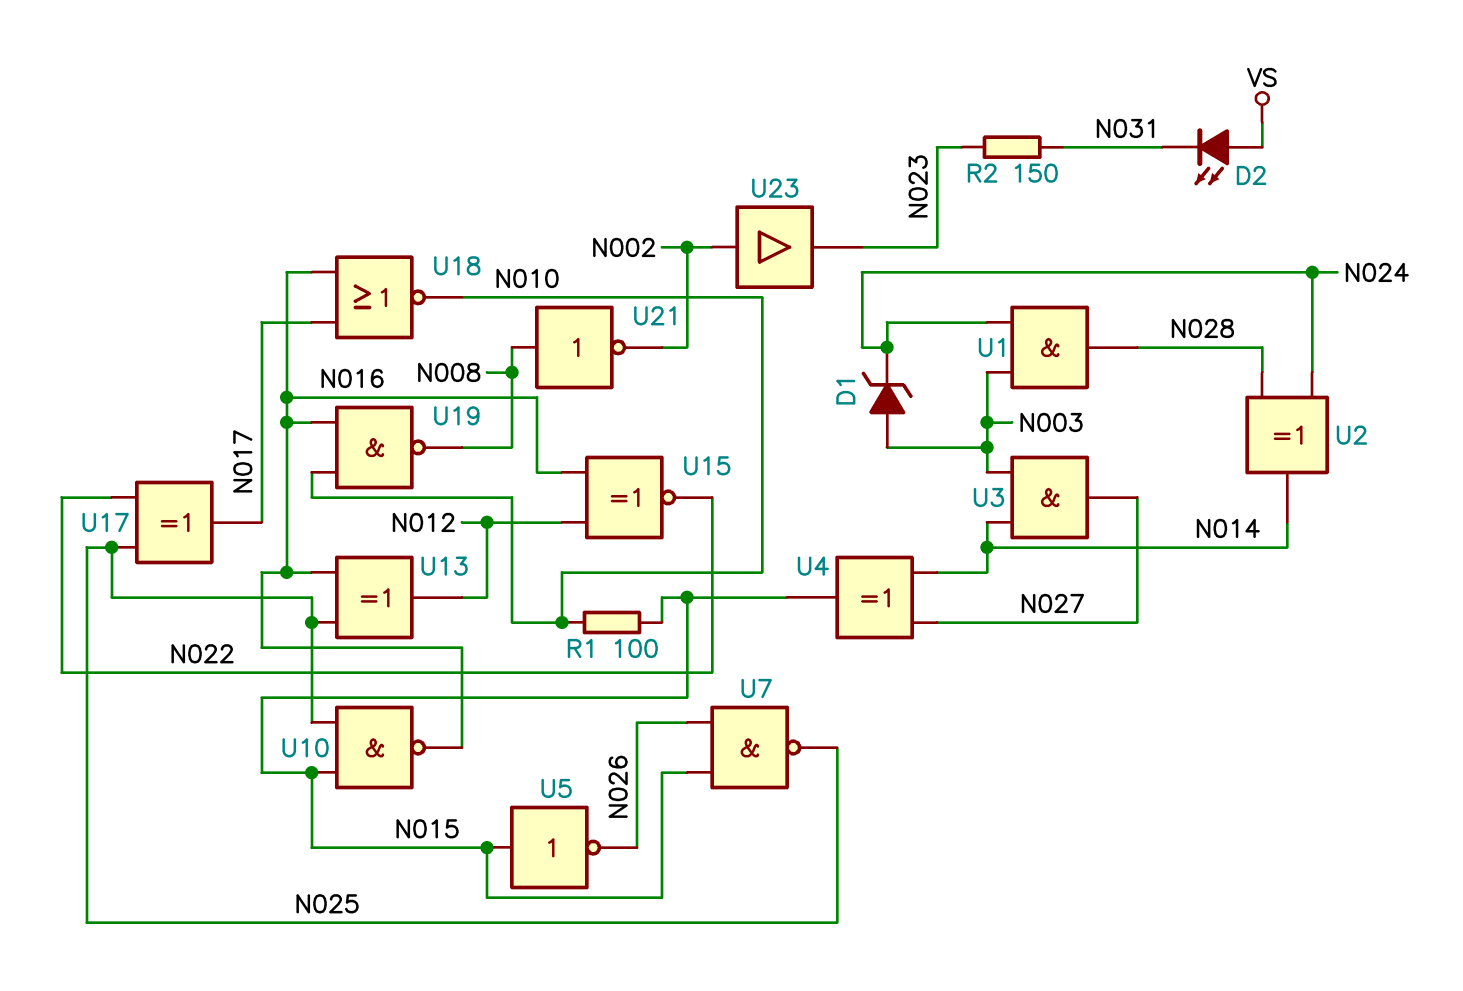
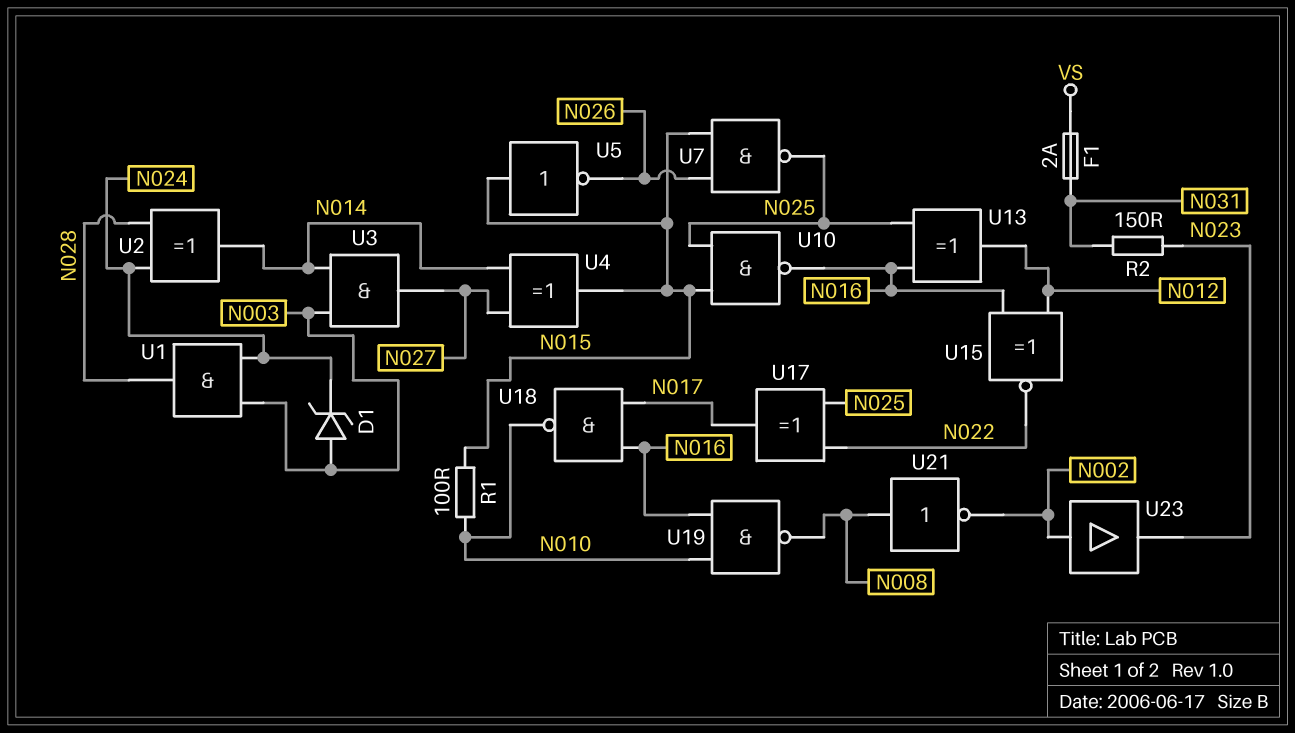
D2: LED (A VS, K N031) -> none
F1: none -> 2A (N031, VS)
U18: NOR (in N016, in N017, out N010) -> NAND (in N016, in N017, out N010)

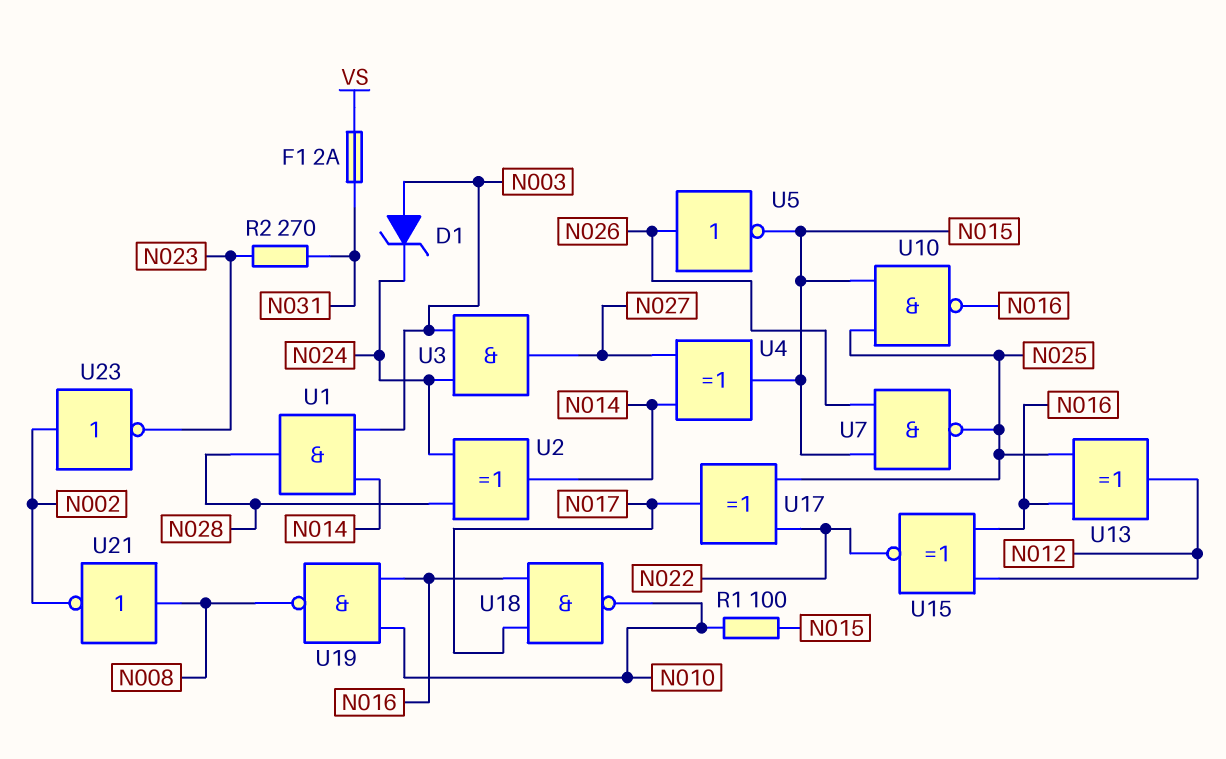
R2: 150 (N023, N031) -> 270 (N023, N031)
U1: AND (in N003, in N024, out N028) -> AND (in N003, in N014, out N028)
U3: AND (in N003, in N014, out N027) -> AND (in N003, in N024, out N027)
U5: NOT (in N015, out N026) -> NOT (in N026, out N015)
U23: buffer (in N002, out N023) -> NOT (in N002, out N023)

